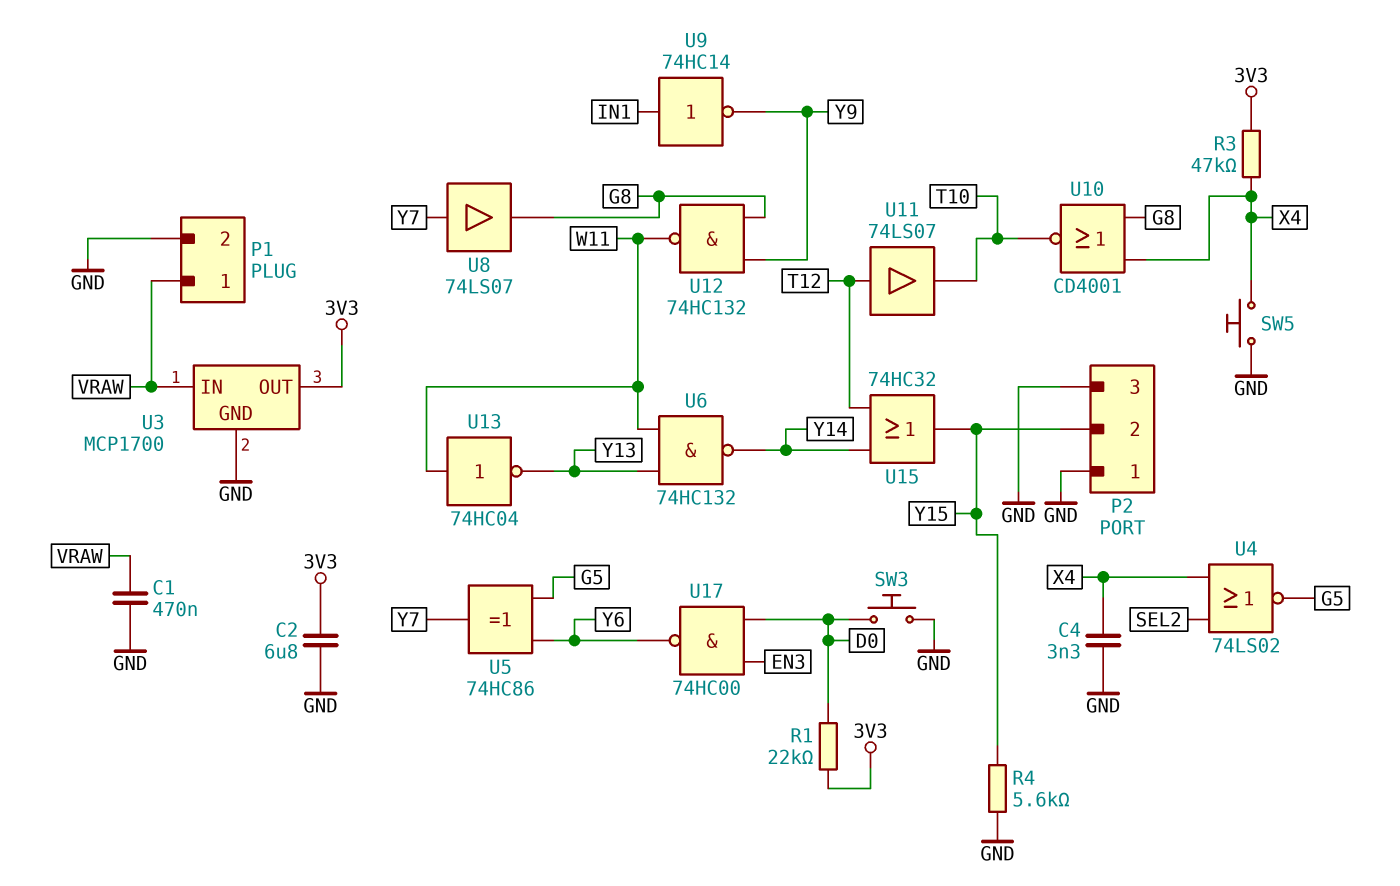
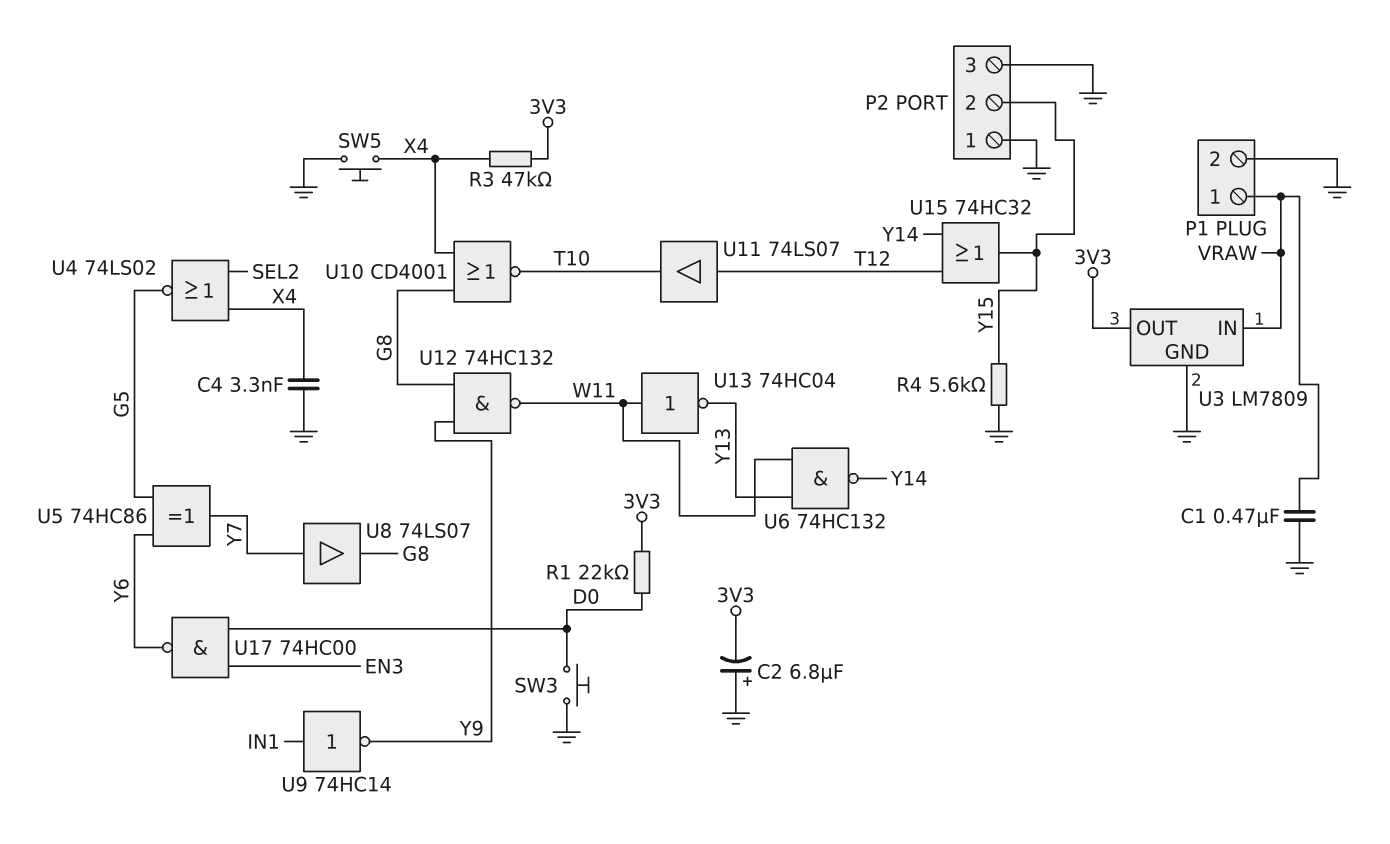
C2: 6.8uF (3V3, GND) -> 6.8uF (plus GND, minus 3V3)
U3: MCP1700 -> LM7809

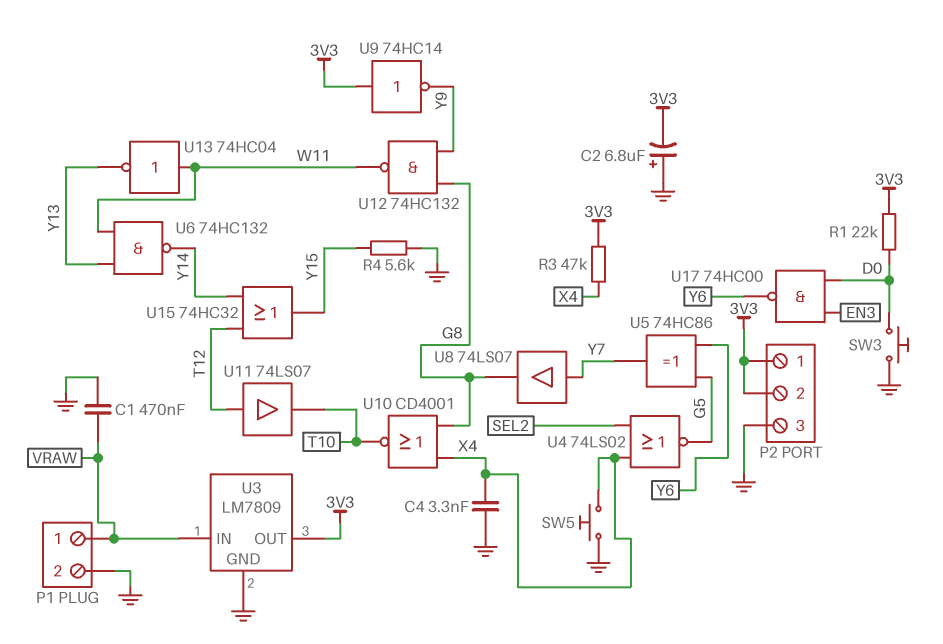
P2 pin 1: GND -> 3V3
P2 pin 2: Y15 -> 3V3
U9: NOT 74HC14 (in IN1, out Y9) -> NOT 74HC14 (in 3V3, out Y9)

